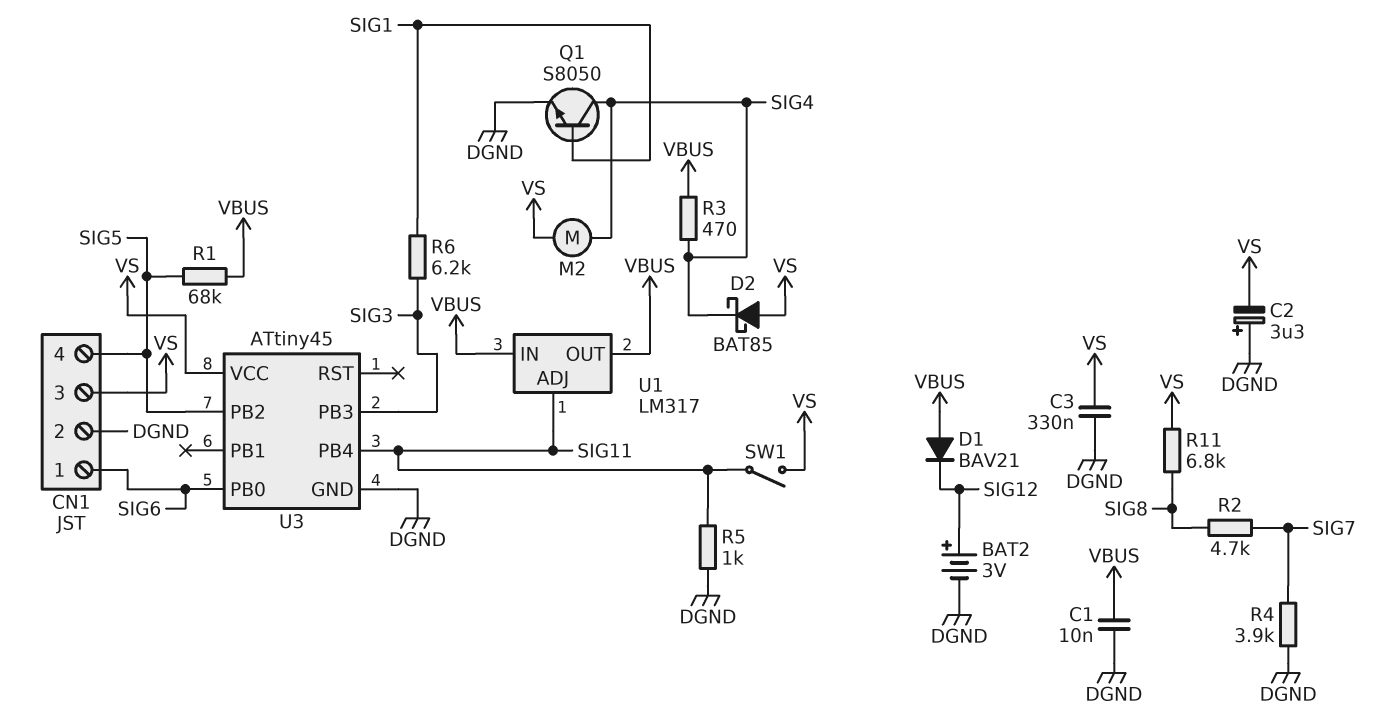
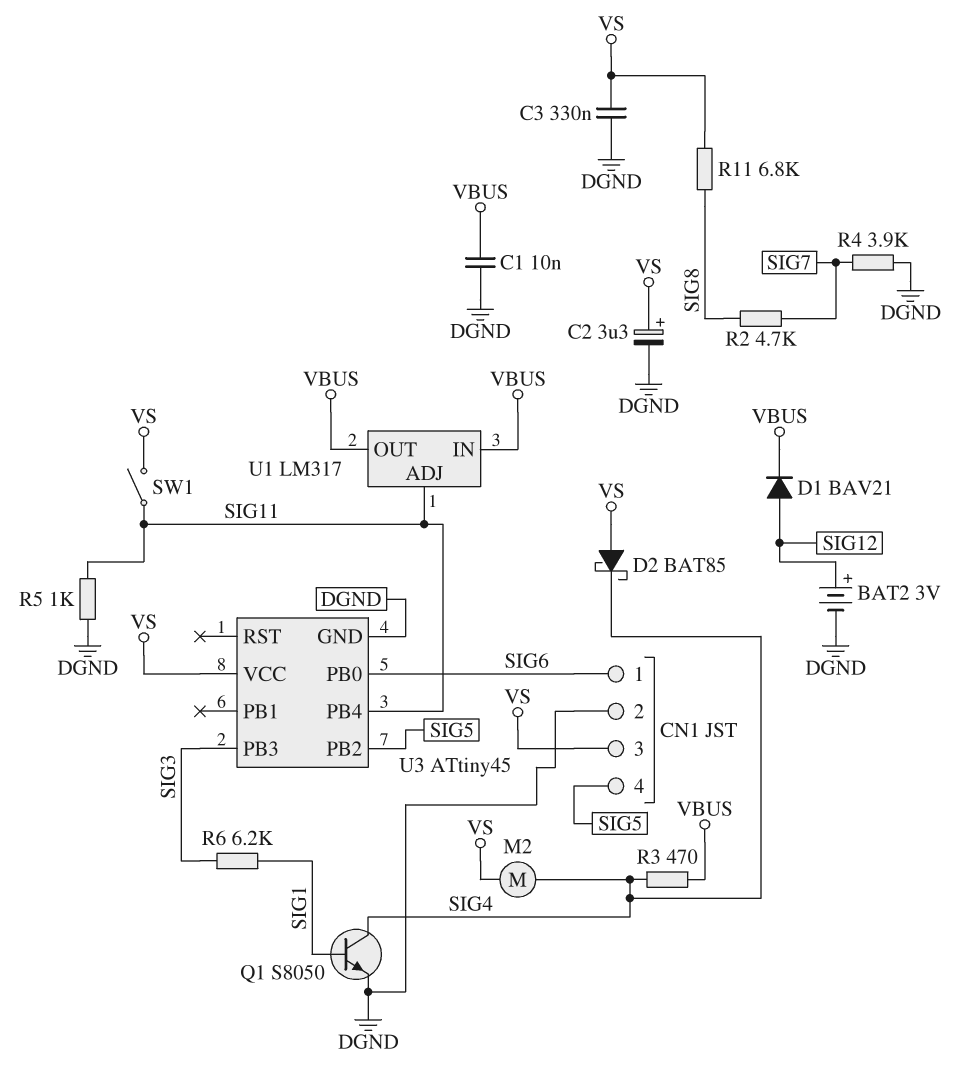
C2: 3.3uF (plus DGND, minus VS) -> 3.3uF (plus VS, minus DGND)
D1: diode BAV21 (A VBUS, K SIG12) -> diode BAV21 (A SIG12, K VBUS)
R1: 68k (SIG5, VBUS) -> none

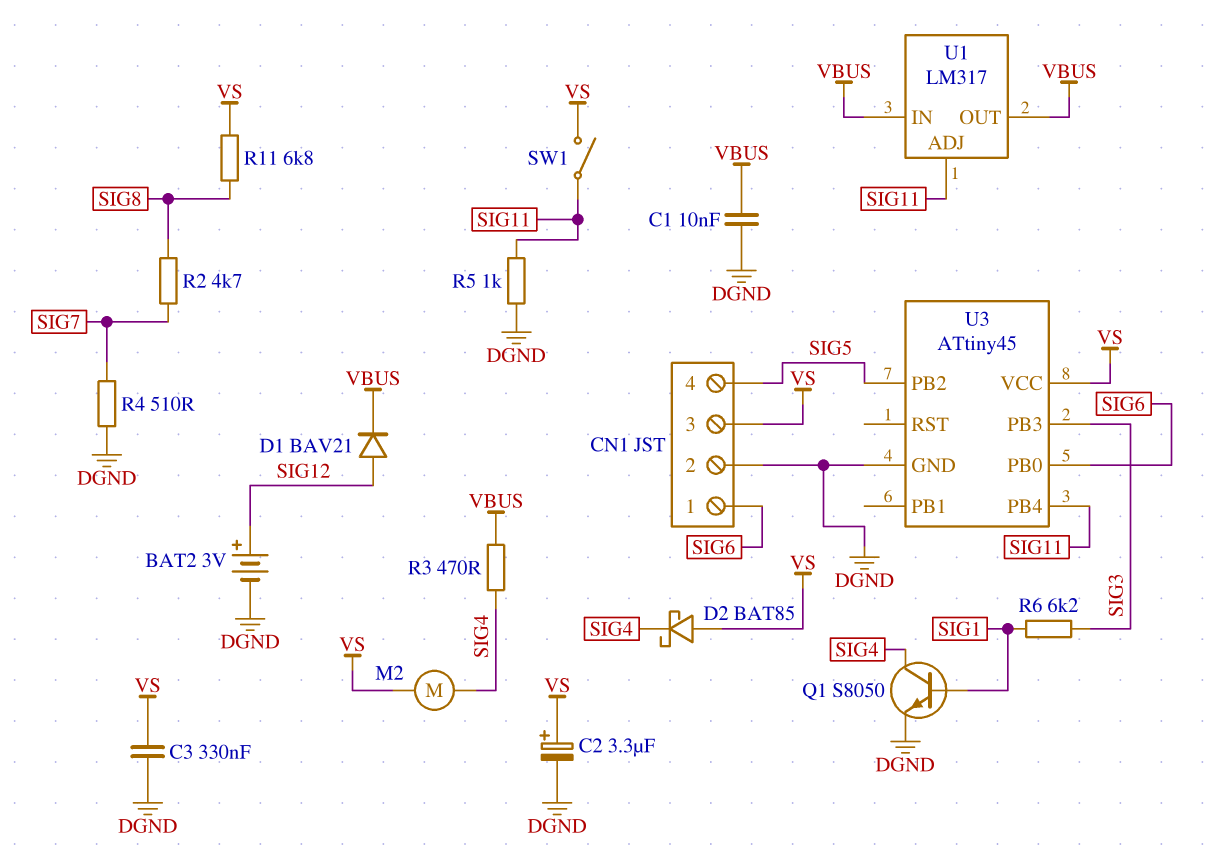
R4: 3.9k (DGND, SIG7) -> 510 (DGND, SIG7)

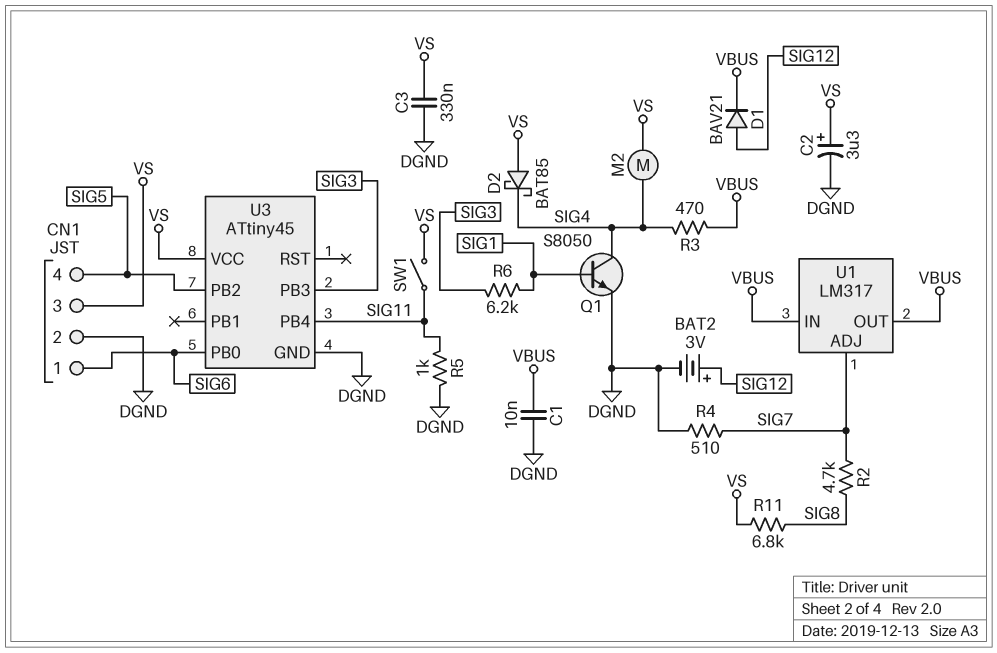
U1 pin ADJ: SIG11 -> SIG7

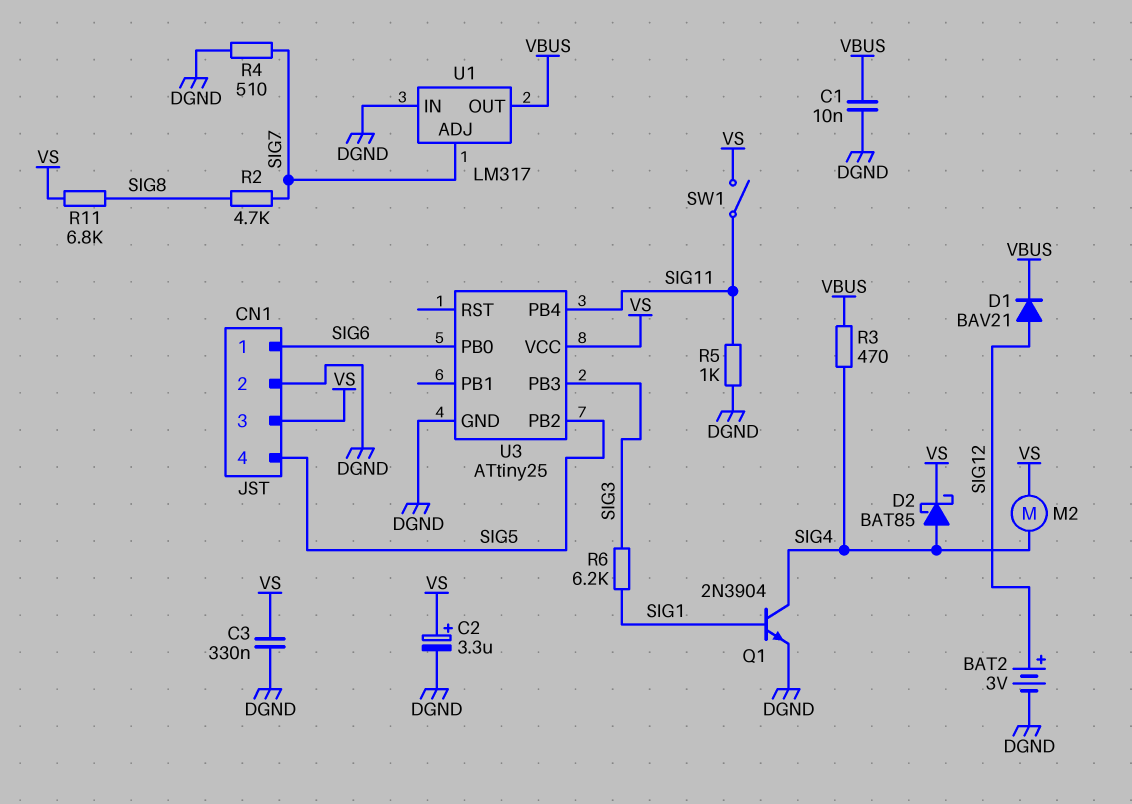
D2: schottky BAT85 (A VS, K SIG4) -> schottky BAT85 (A SIG4, K VS)
Q1: NPN S8050 (B SIG1, C SIG4, E DGND) -> NPN 2N3904 (B SIG1, C SIG4, E DGND)
U1 pin IN: VBUS -> DGND
U3: ATtiny45 -> ATtiny25

